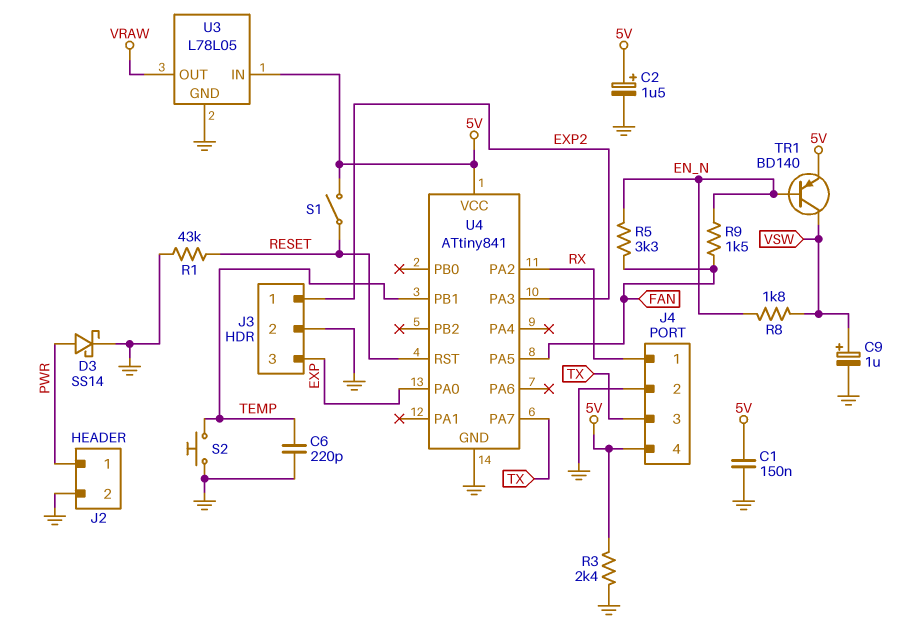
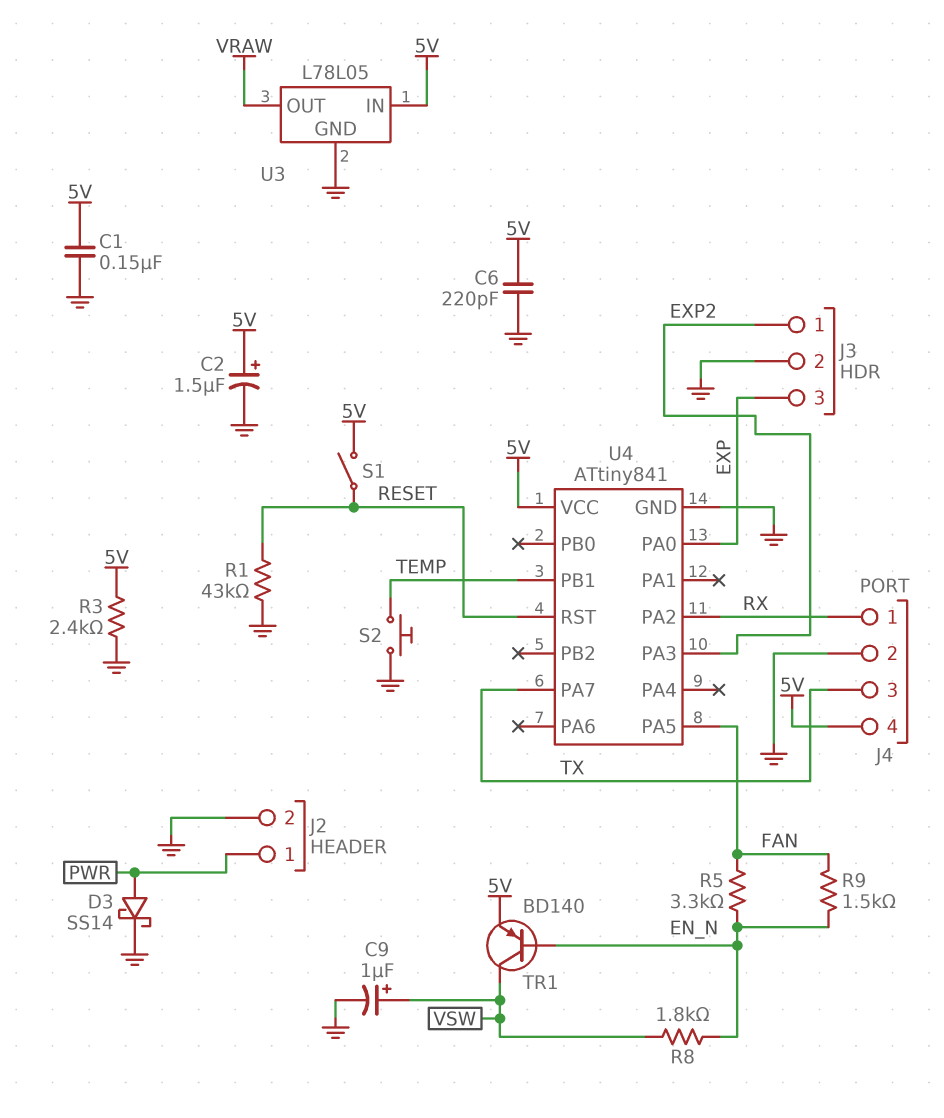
C6: 220pF (GND, TEMP) -> 220pF (5V, GND)

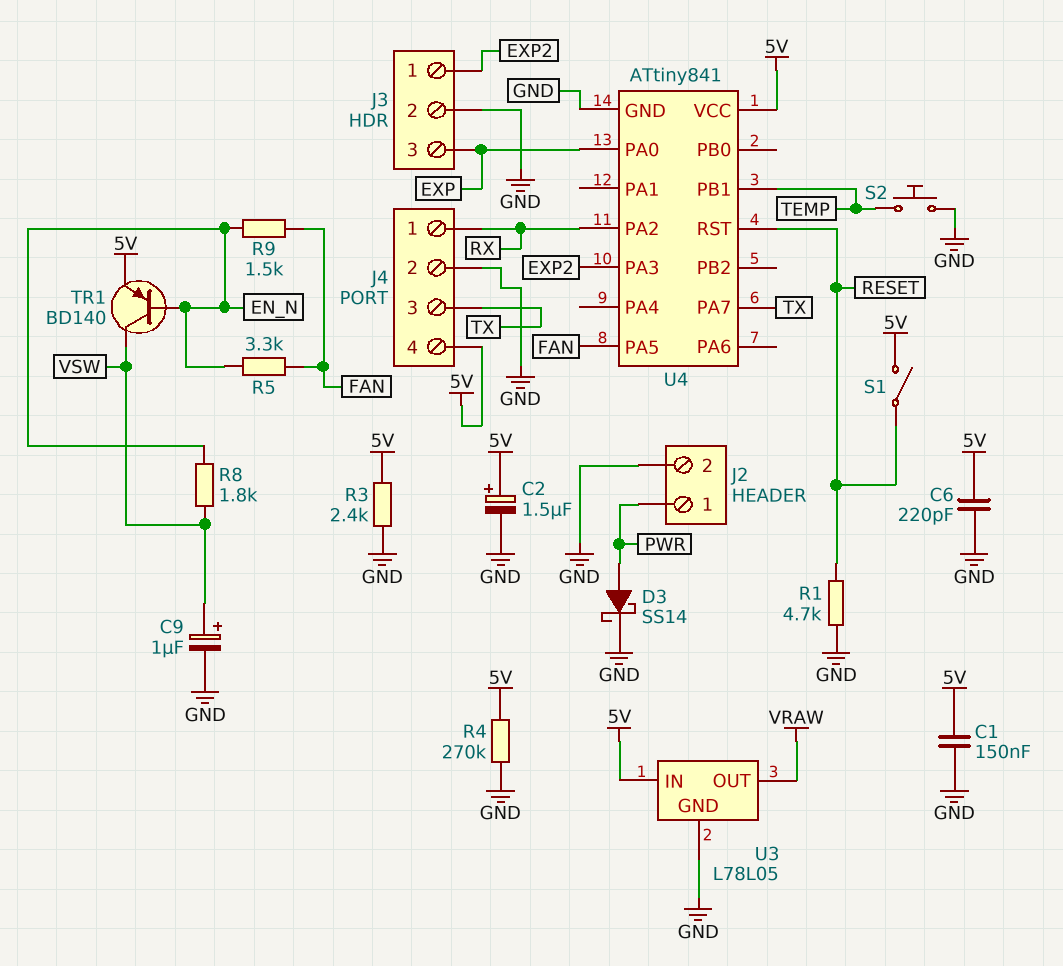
R1: 43k (GND, RESET) -> 4.7k (GND, RESET)
R4: none -> 270k (5V, GND)

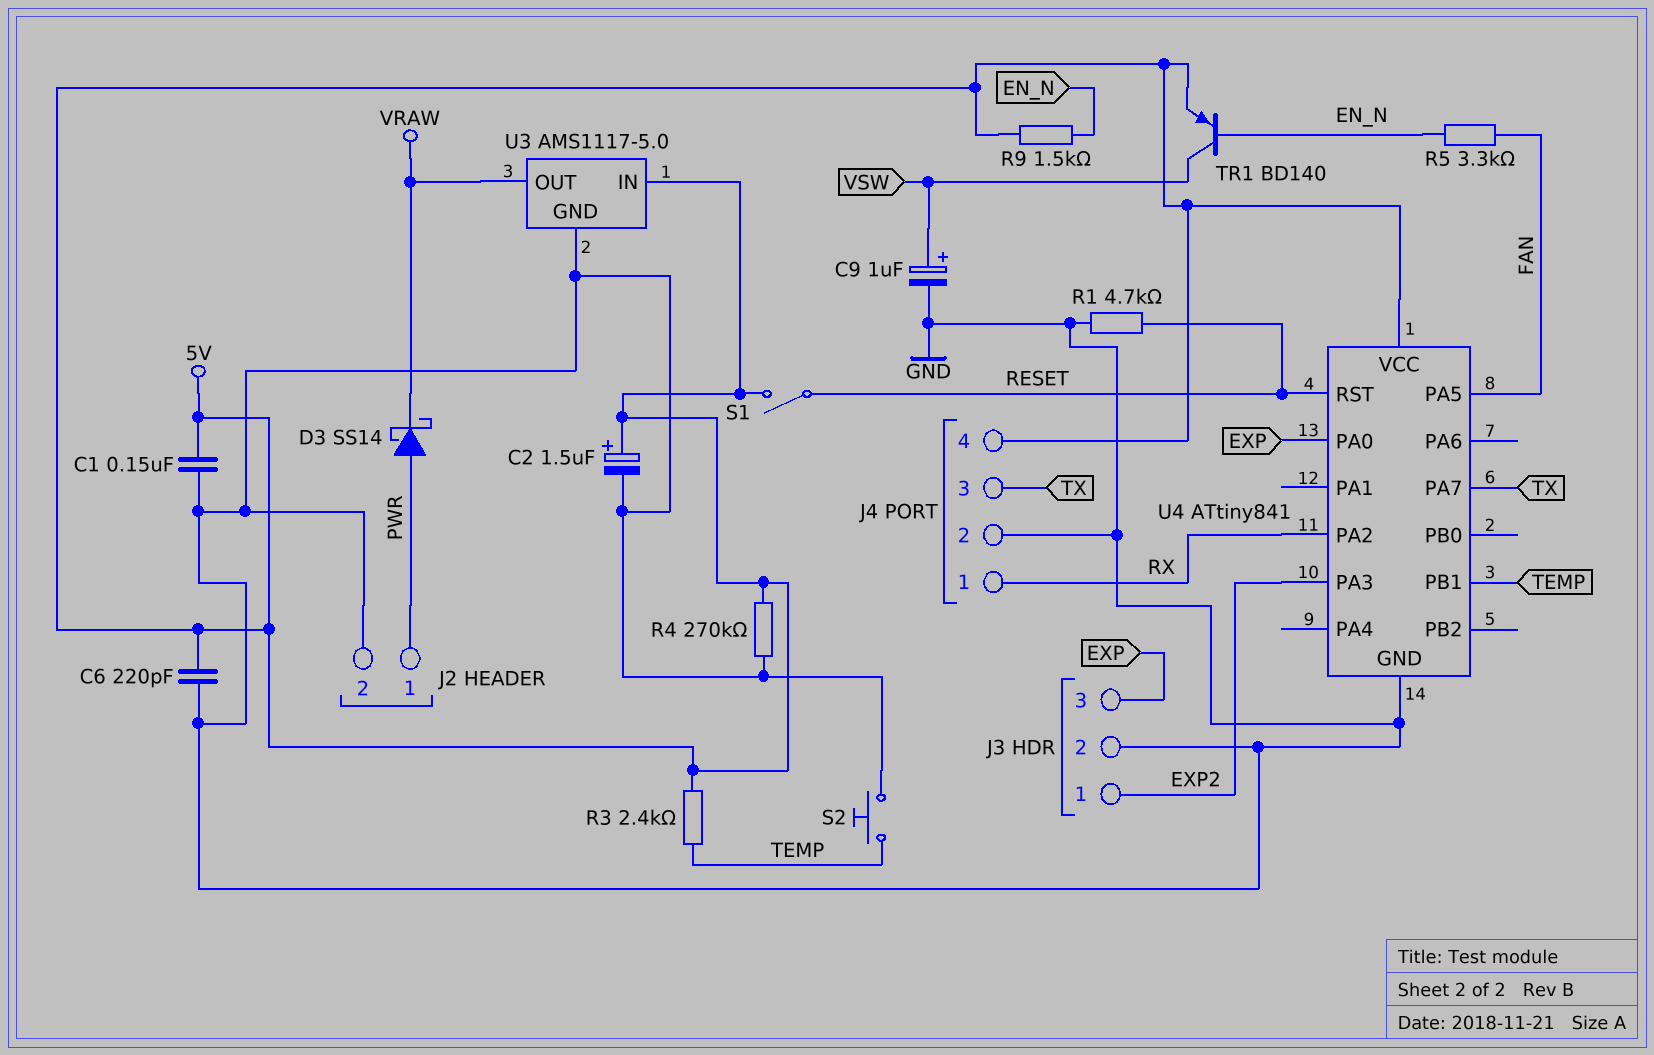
D3: schottky SS14 (A PWR, K GND) -> schottky SS14 (A PWR, K VRAW)
R3: 2.4k (5V, GND) -> 2.4k (5V, TEMP)
R8: 1.8k (EN_N, VSW) -> none
R9: 1.5k (EN_N, FAN) -> 1.5k (5V, EN_N)
U3: L78L05 -> AMS1117-5.0

